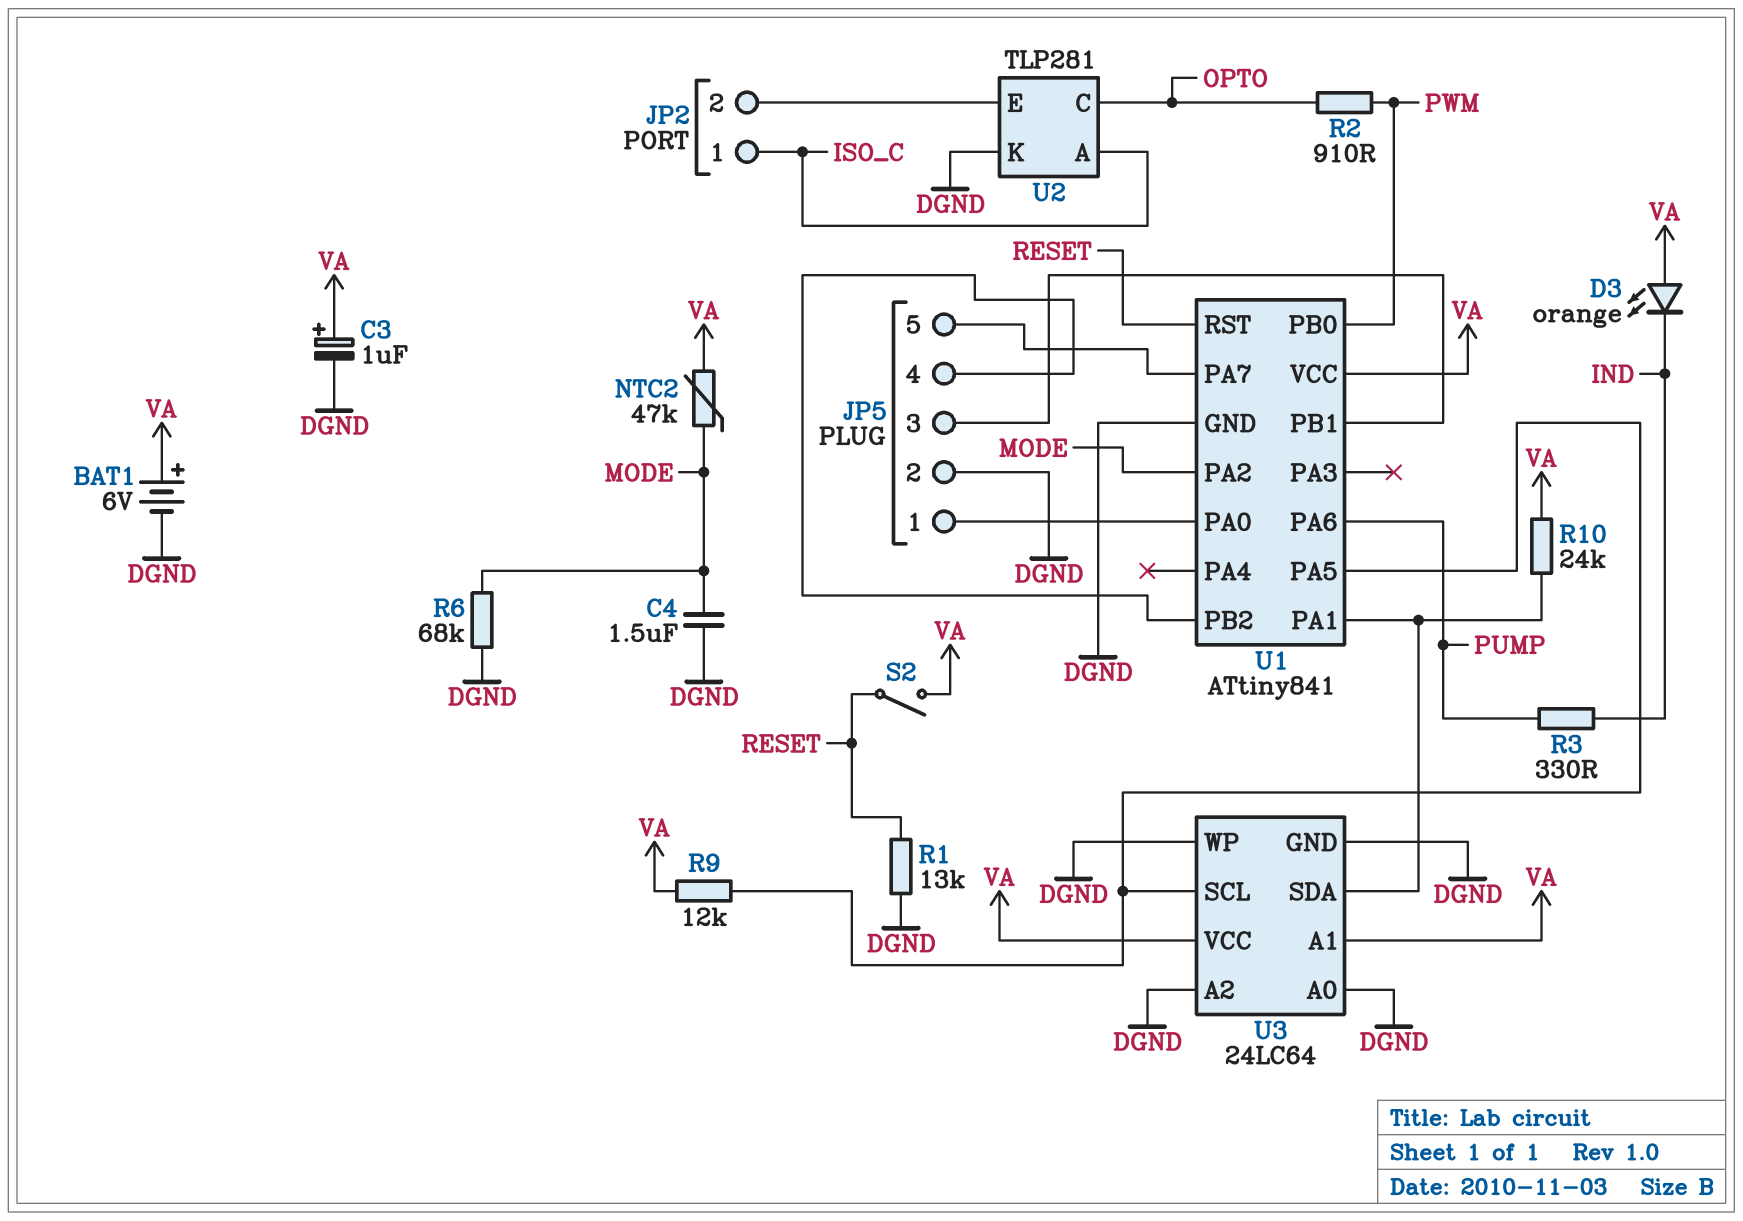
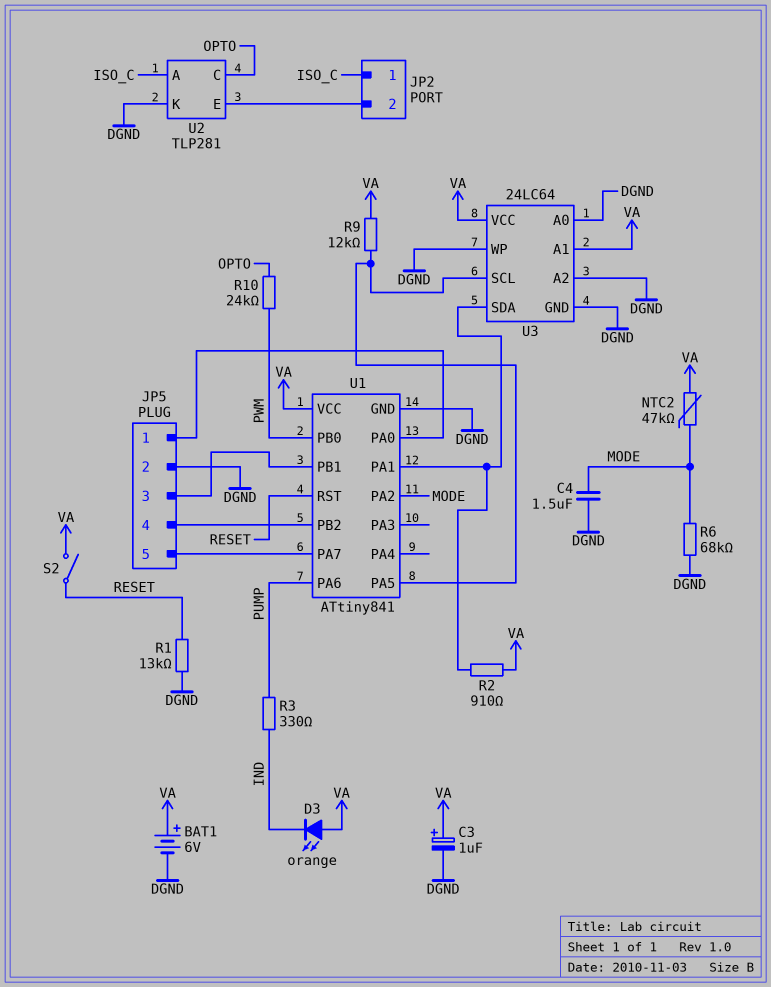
R2: 910 (OPTO, PWM) -> 910 (U1/PA1, VA)
R10: 24k (U1/PA1, VA) -> 24k (OPTO, PWM)

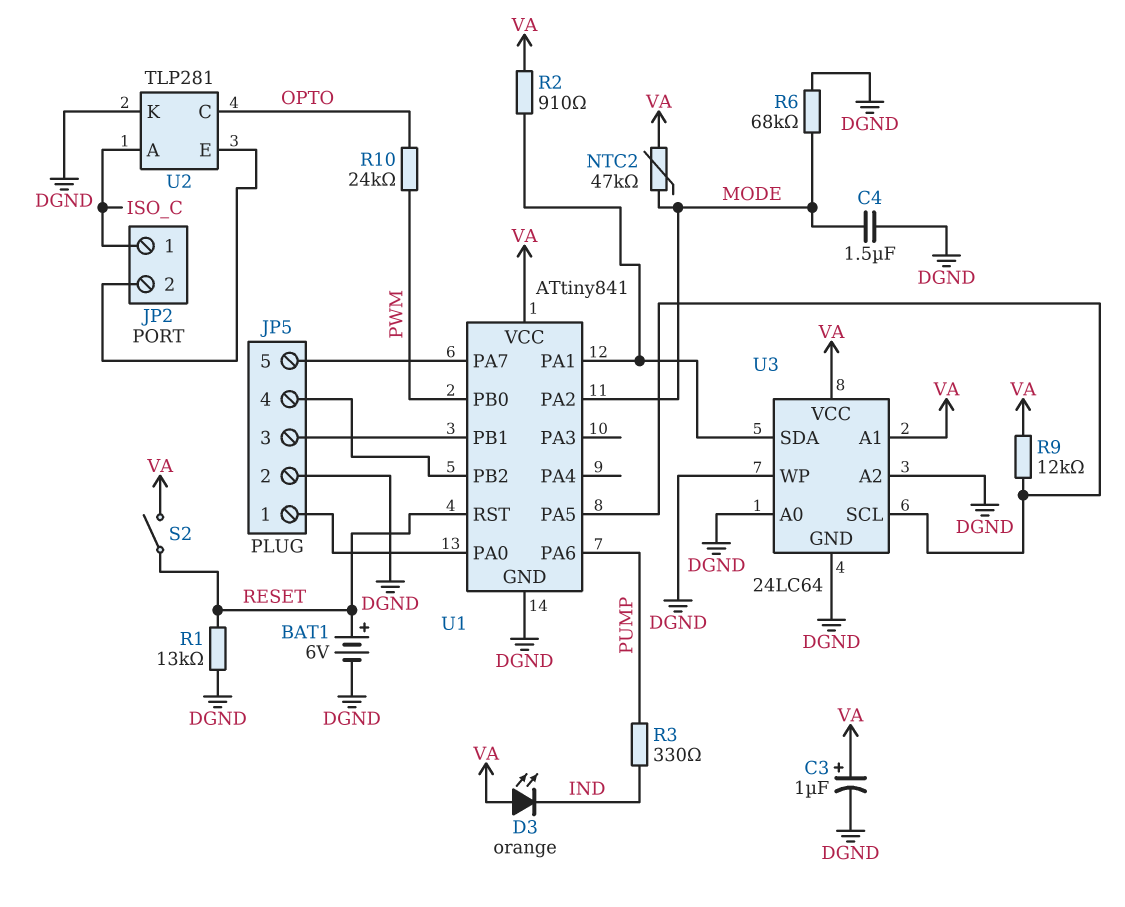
BAT1: 6V (plus VA, minus DGND) -> 6V (plus RESET, minus DGND)

